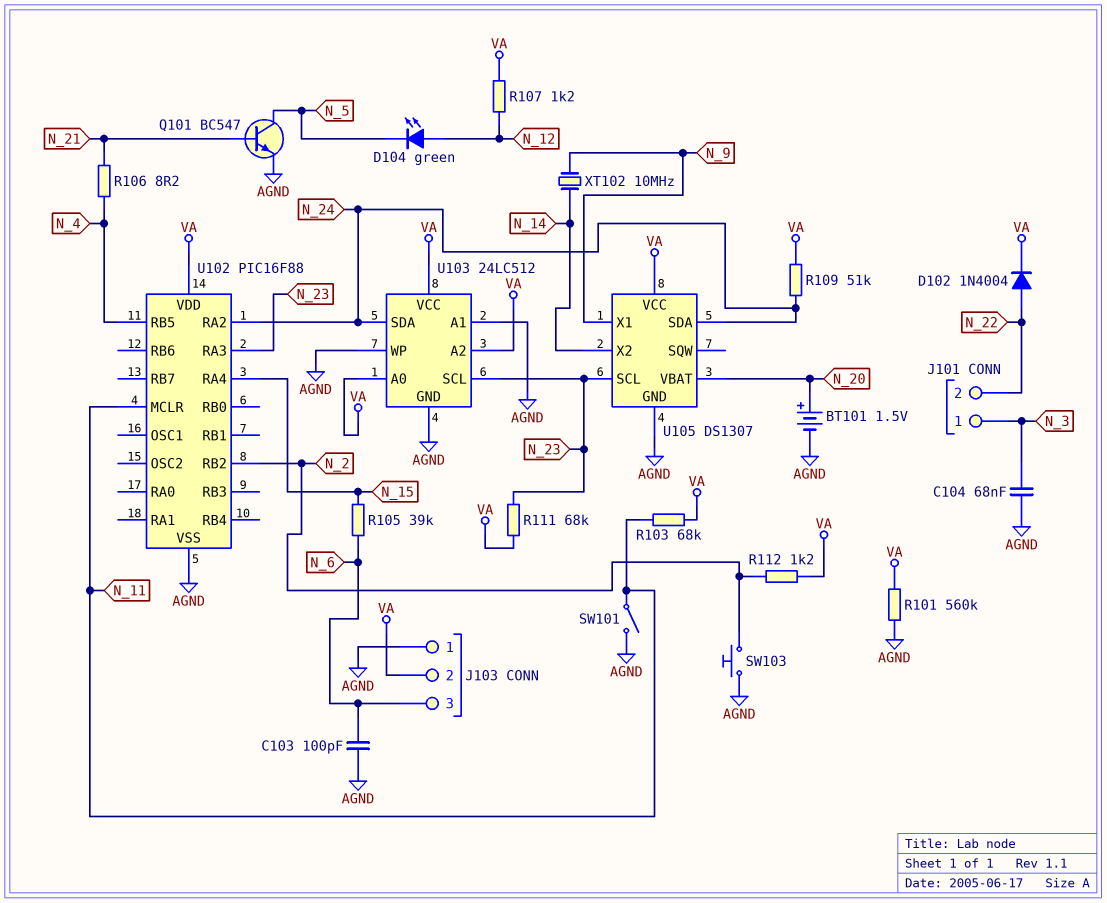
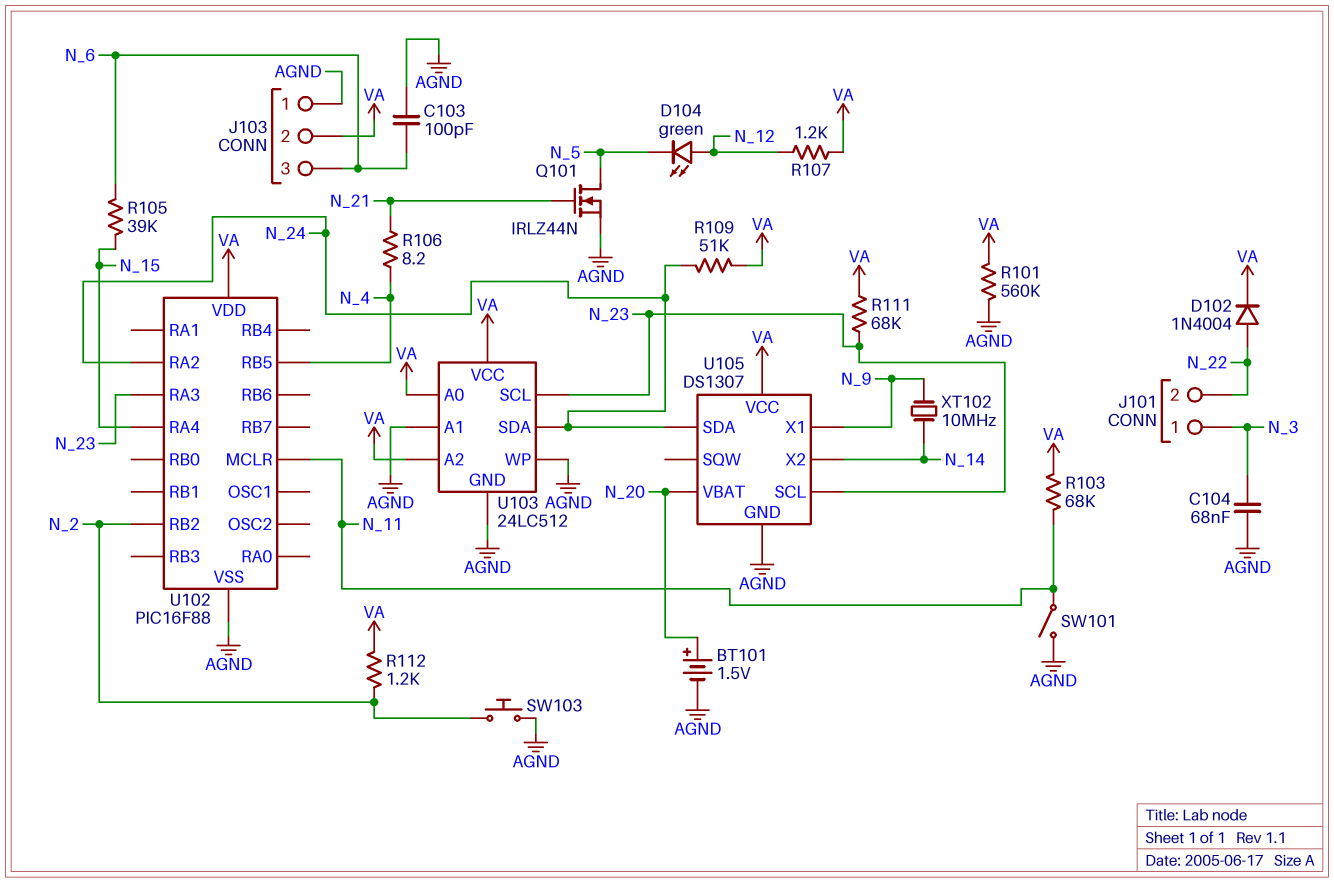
Q101: NPN BC547 (B N_21, C N_5, E AGND) -> NMOS IRLZ44N (G N_21, D N_5, S AGND)

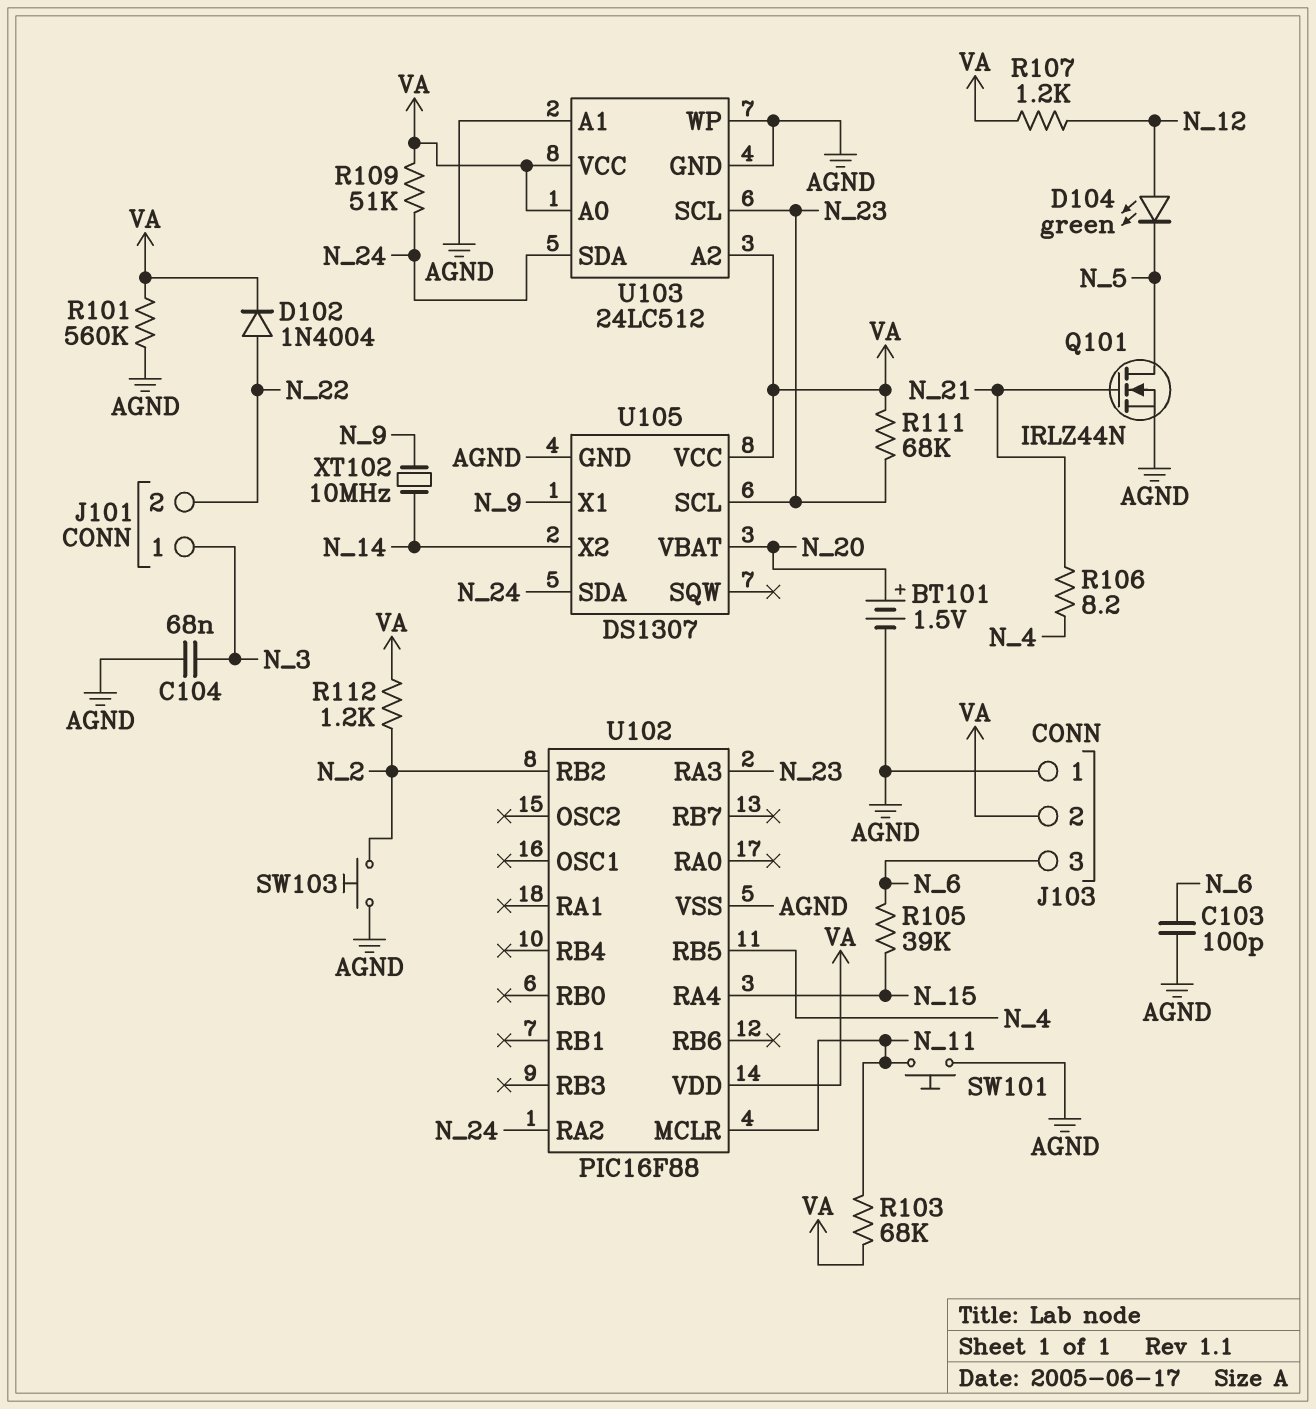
SW101: switch (AGND, N_11) -> button (AGND, N_11)

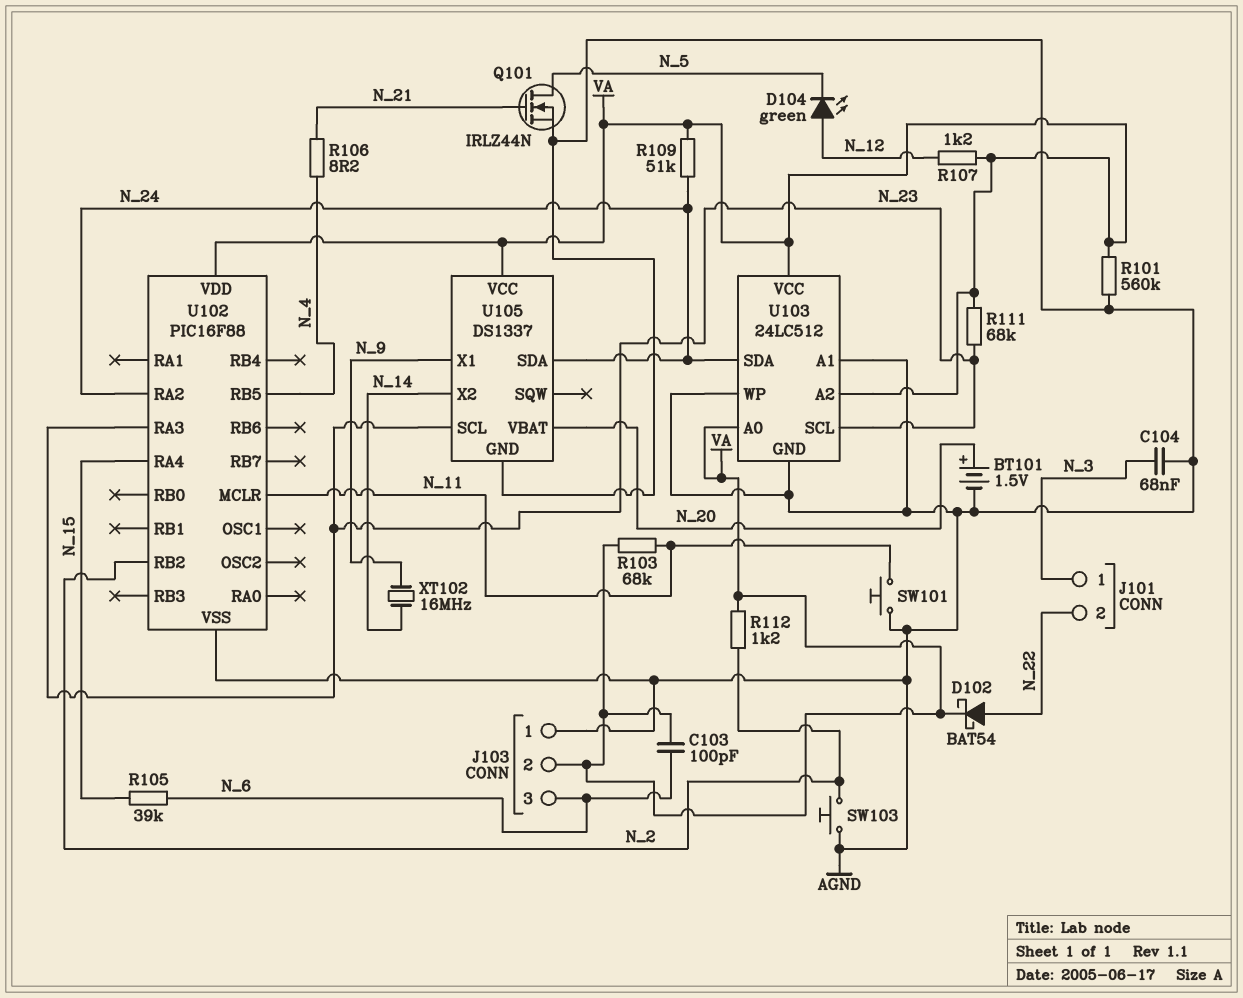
C103: 100pF (AGND, N_6) -> 100pF (N_6, VA)
D102: diode 1N4004 (A N_22, K VA) -> schottky BAT54 (A N_22, K VA)
U105: DS1307 -> DS1337
XT102: 10MHz (N_9, N_14) -> 16MHz (N_9, N_14)

